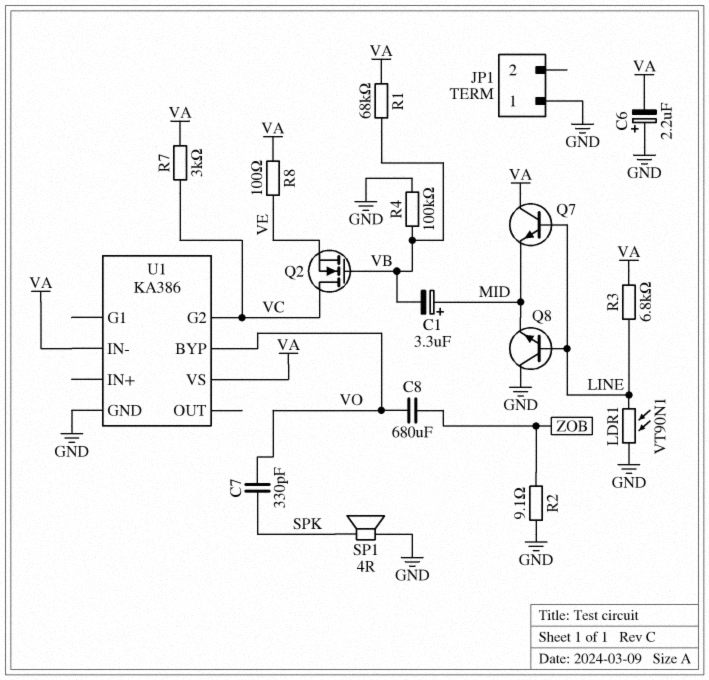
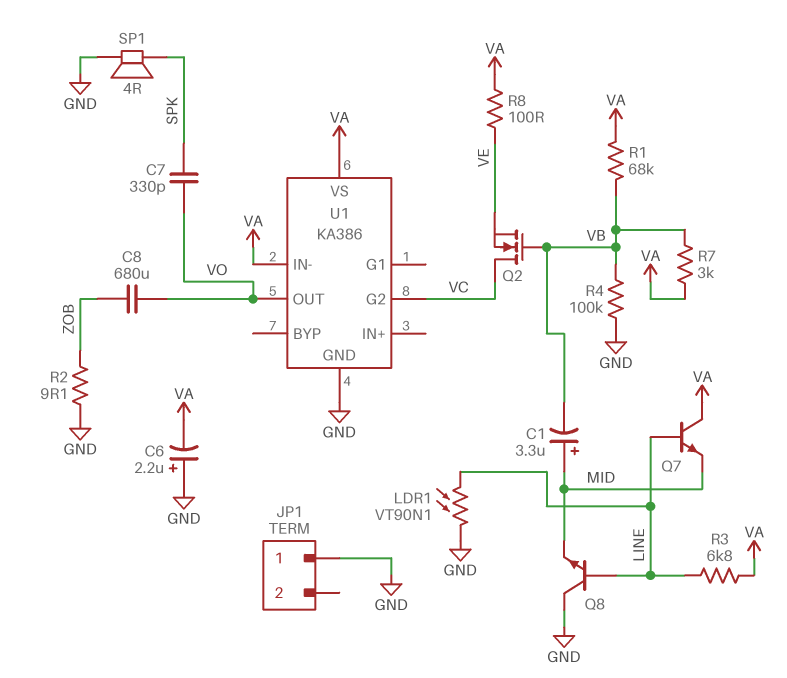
R7: 3k (VA, VC) -> 3k (VA, VB)
U1 pin BYP: VO -> none
U1 pin OUT: none -> VO

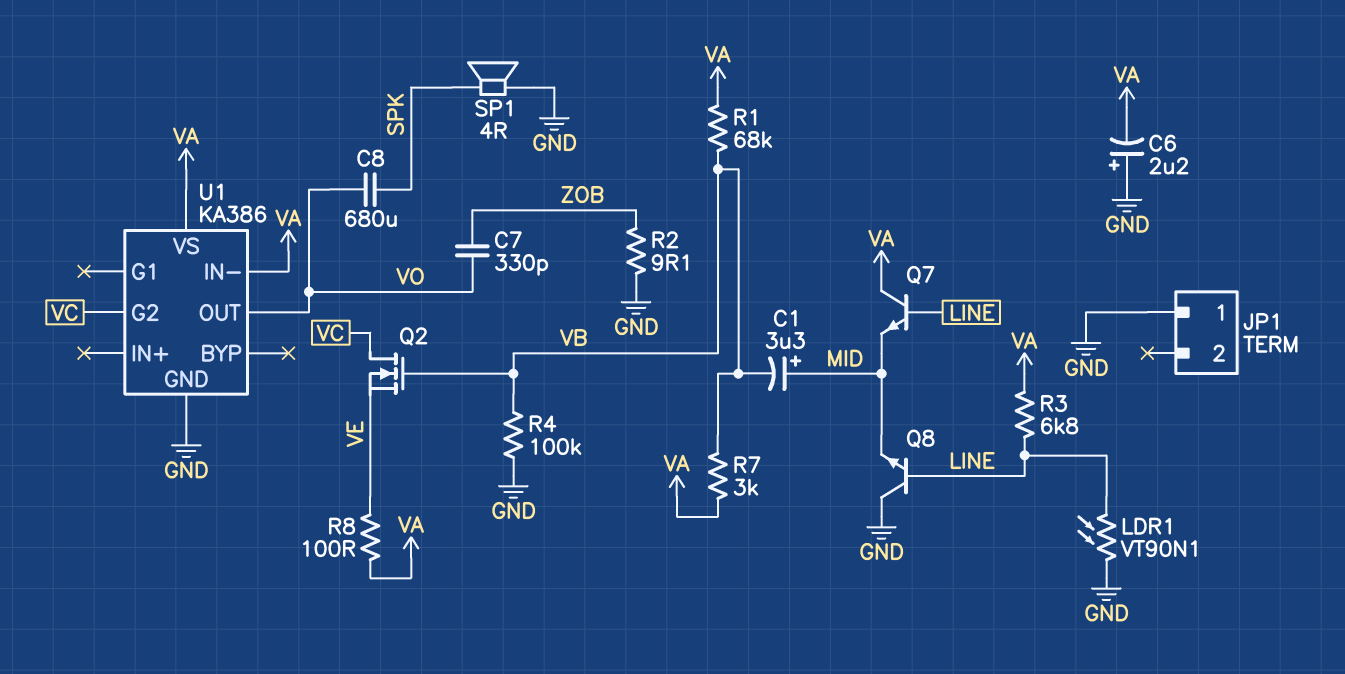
C7: 330pF (SPK, VO) -> 330pF (VO, ZOB)
C8: 680uF (VO, ZOB) -> 680uF (SPK, VO)

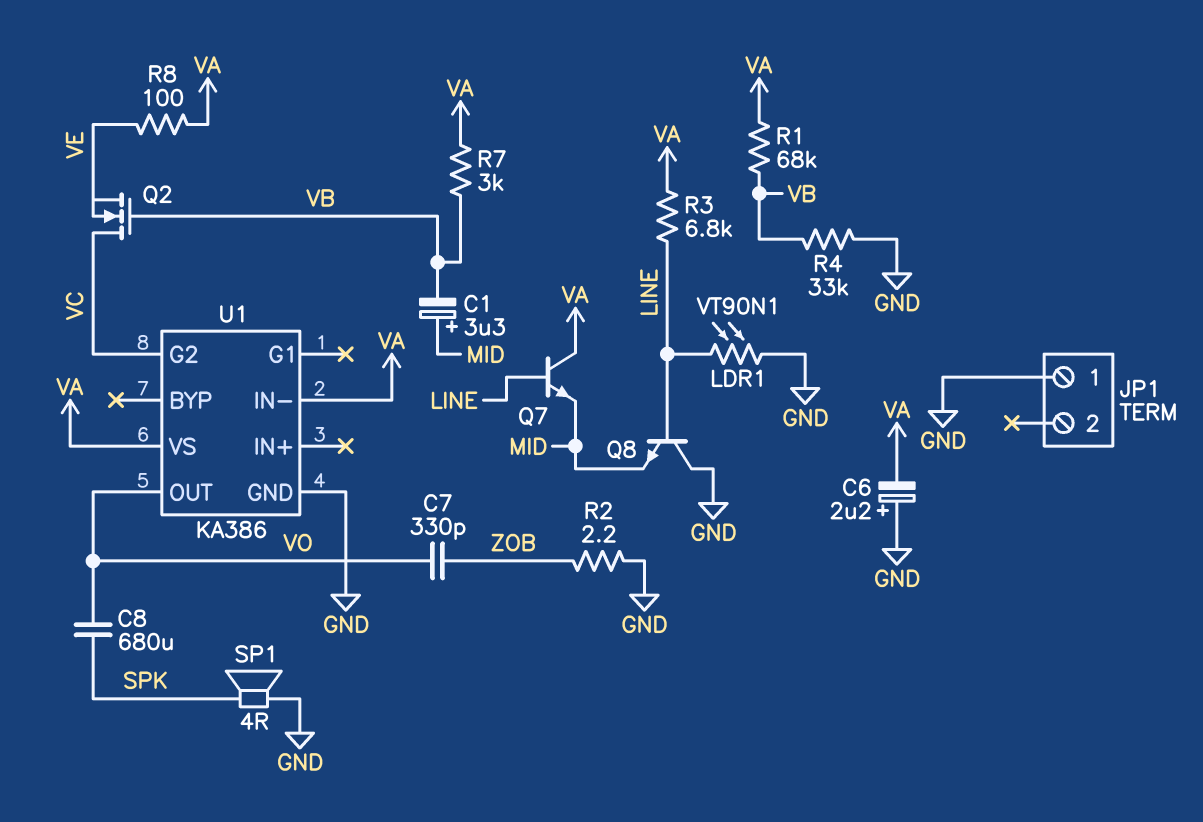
R2: 9.1 (GND, ZOB) -> 2.2 (GND, ZOB)
R4: 100k (GND, VB) -> 33k (GND, VB)

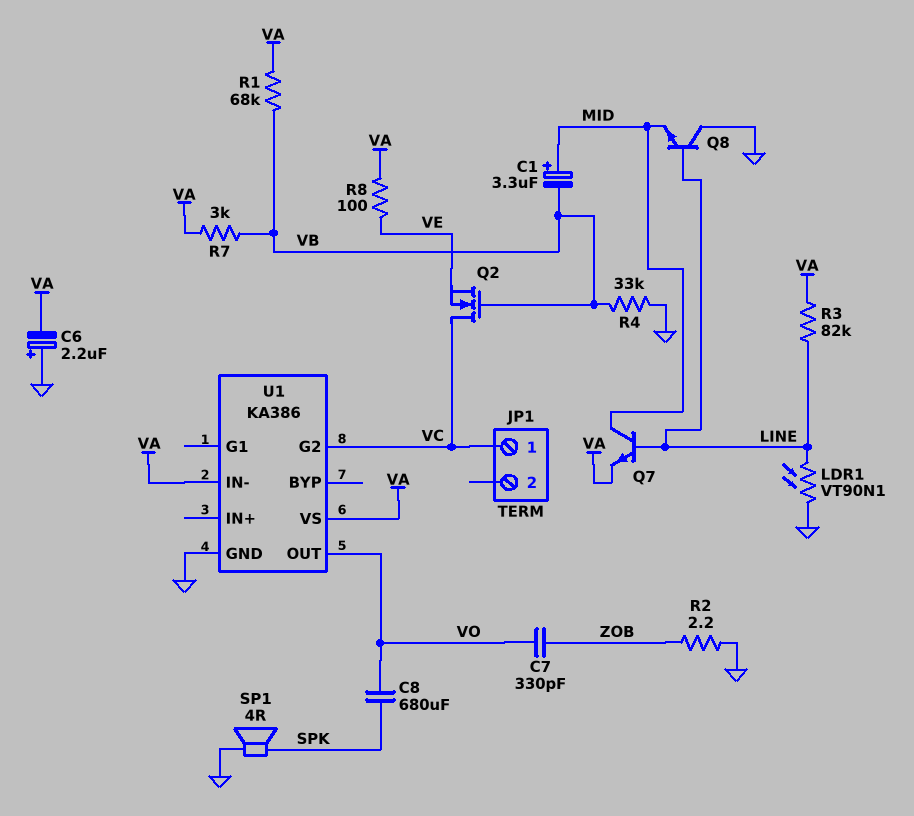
JP1 pin 1: GND -> VC
Q7: NPN (B LINE, C VA, E MID) -> NPN (B LINE, C MID, E VA)
R3: 6.8k (LINE, VA) -> 82k (LINE, VA)

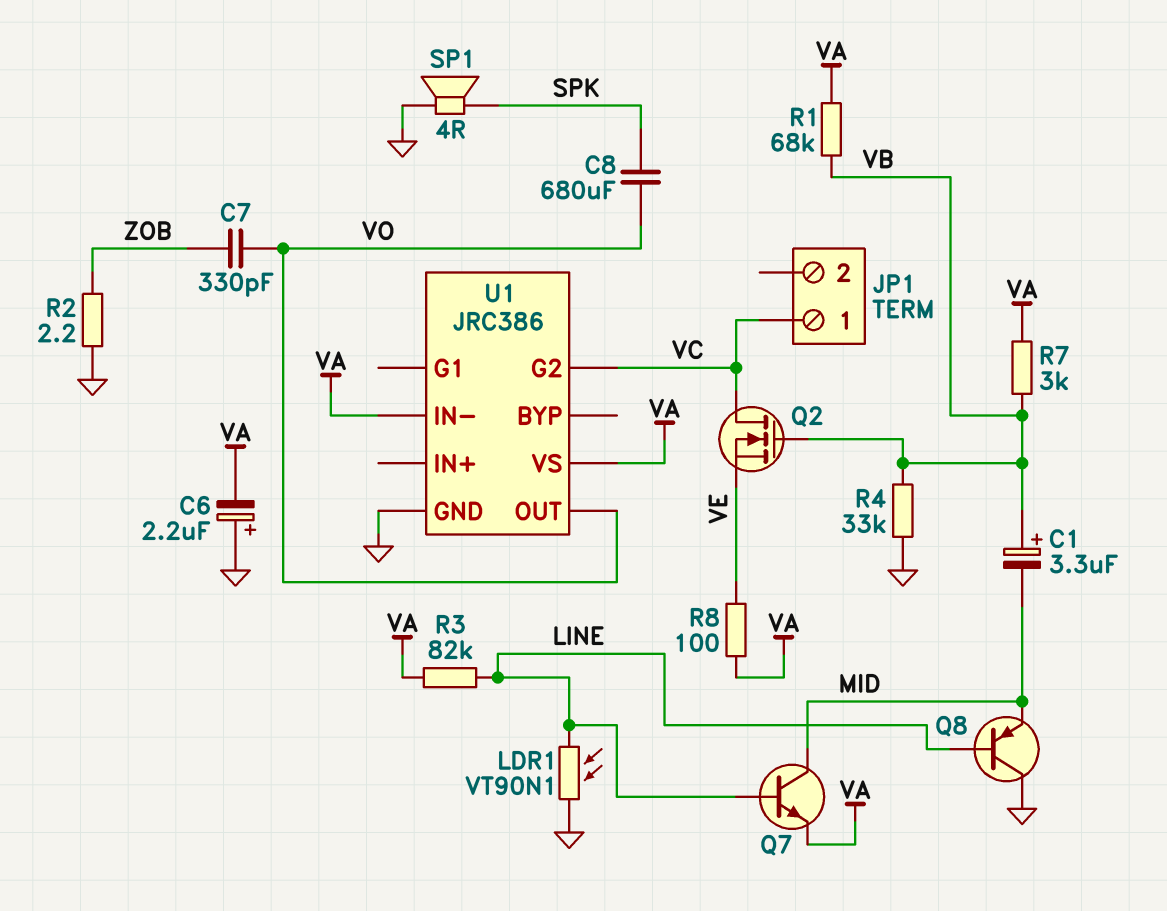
C1: 3.3uF (plus MID, minus VB) -> 3.3uF (plus VB, minus MID)
Q8: NPN (B LINE, C GND, E MID) -> PNP (B LINE, C GND, E MID)
U1: KA386 -> JRC386

